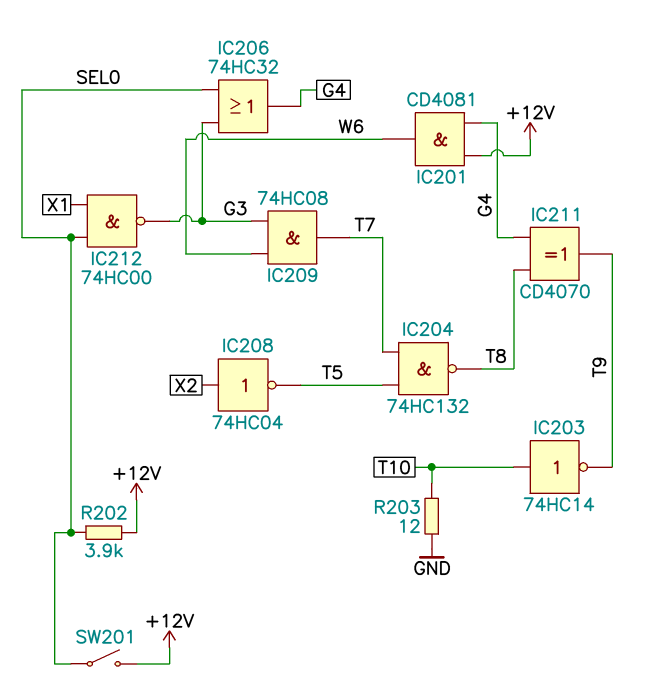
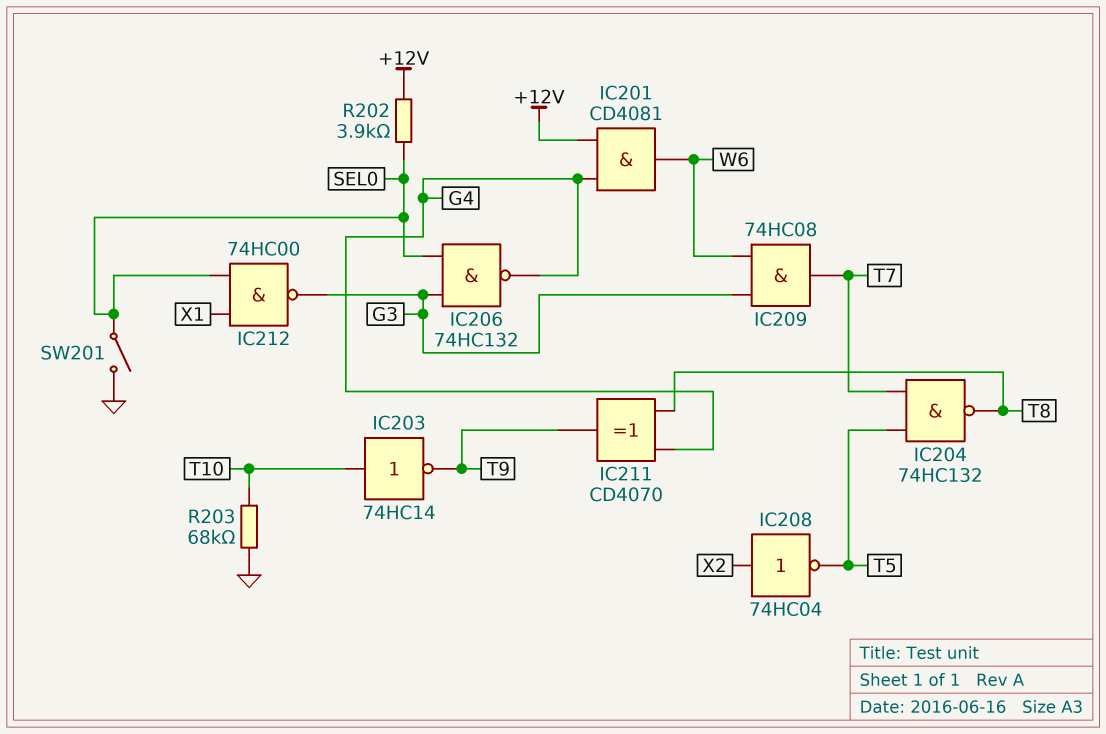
IC206: OR 74HC32 (in G3, in SEL0, out G4) -> NAND 74HC132 (in G3, in SEL0, out G4)
R203: 12 (GND, T10) -> 68k (GND, T10)
SW201: switch (+12V, SEL0) -> switch (GND, SEL0)

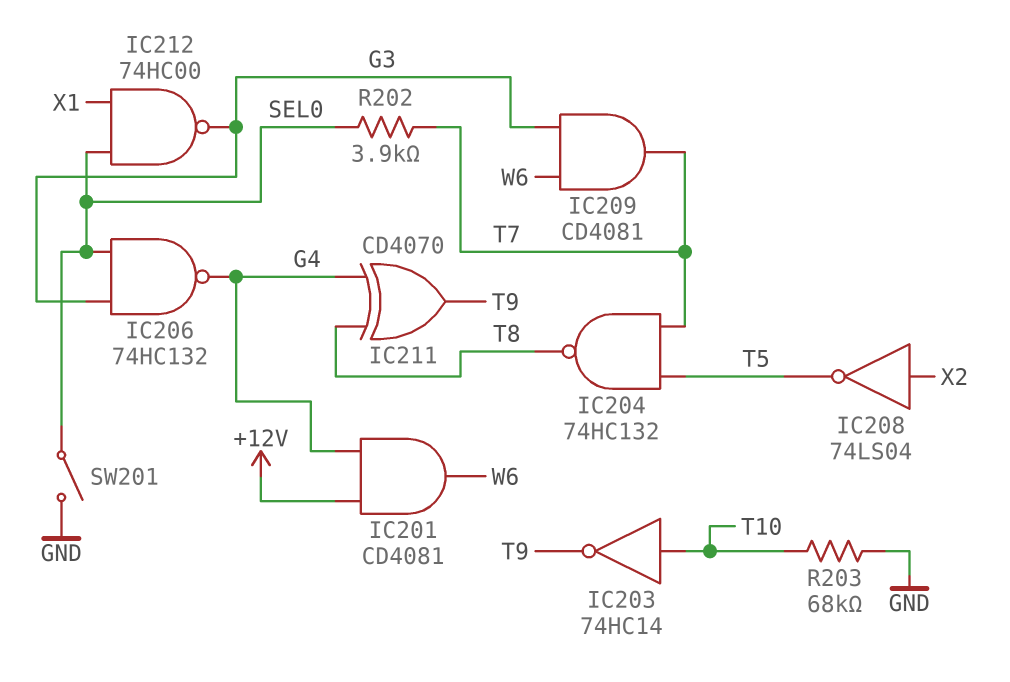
IC208: NOT 74HC04 (in X2, out T5) -> NOT 74LS04 (in X2, out T5)
IC209: AND 74HC08 (in G3, in W6, out T7) -> AND CD4081 (in G3, in W6, out T7)
R202: 3.9k (+12V, SEL0) -> 3.9k (SEL0, T7)

